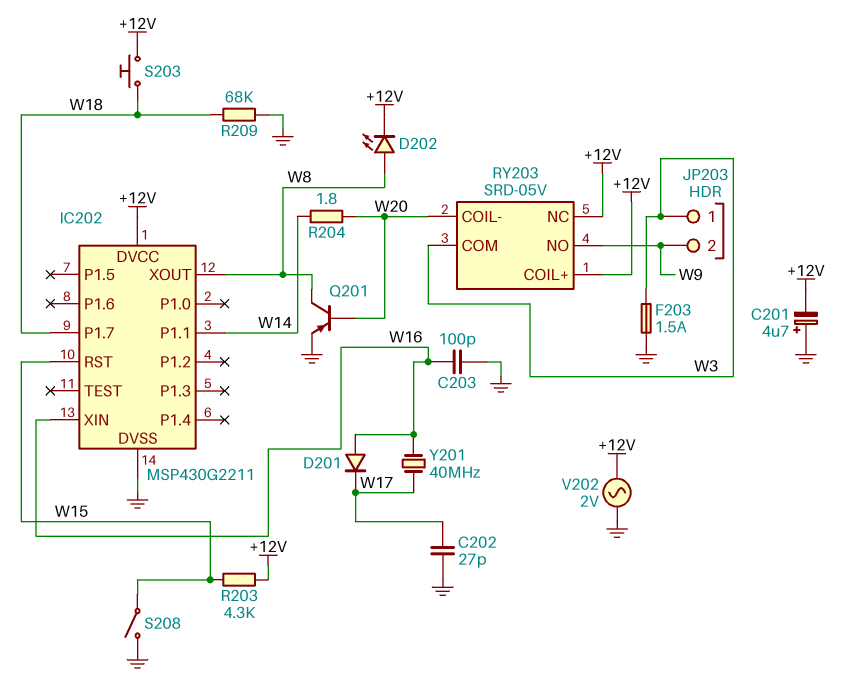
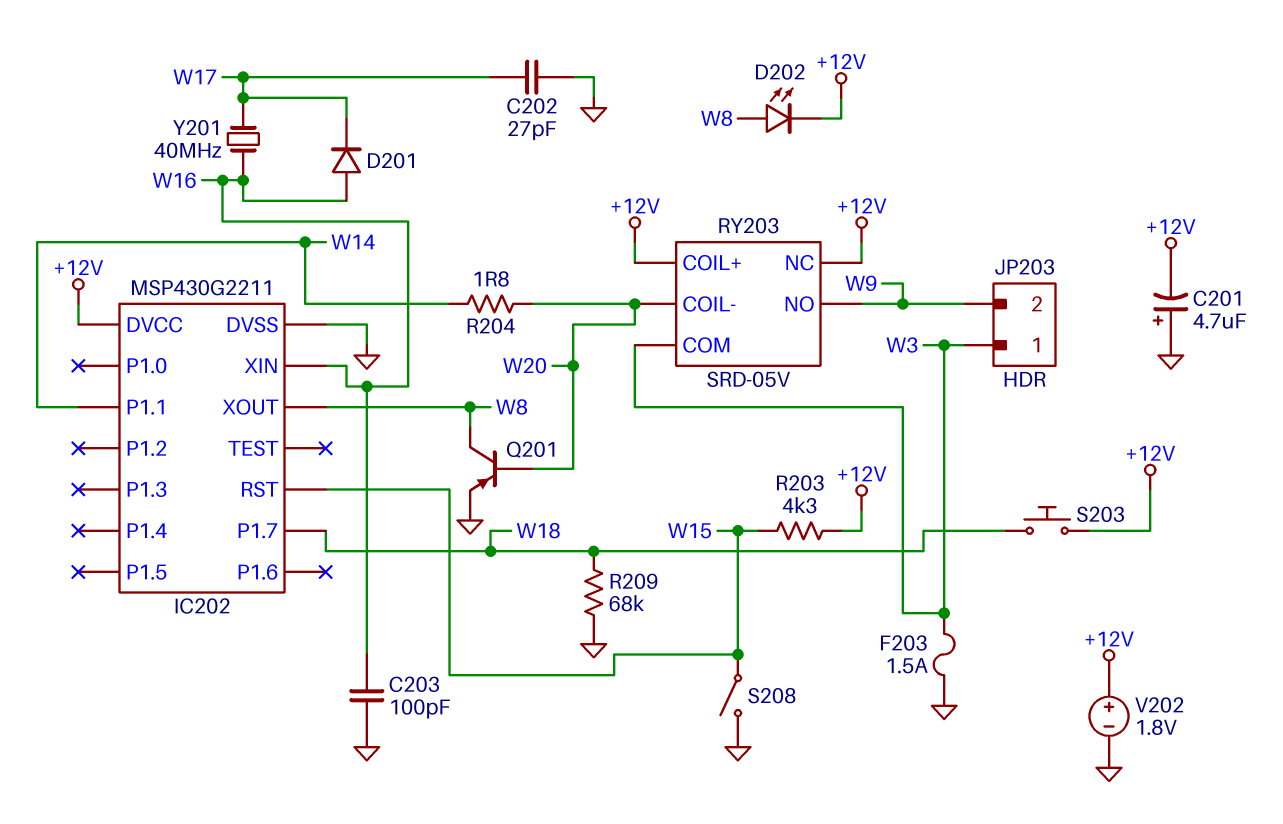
V202: AC 2V (+12V, GND) -> 1.8V (plus +12V, minus GND)

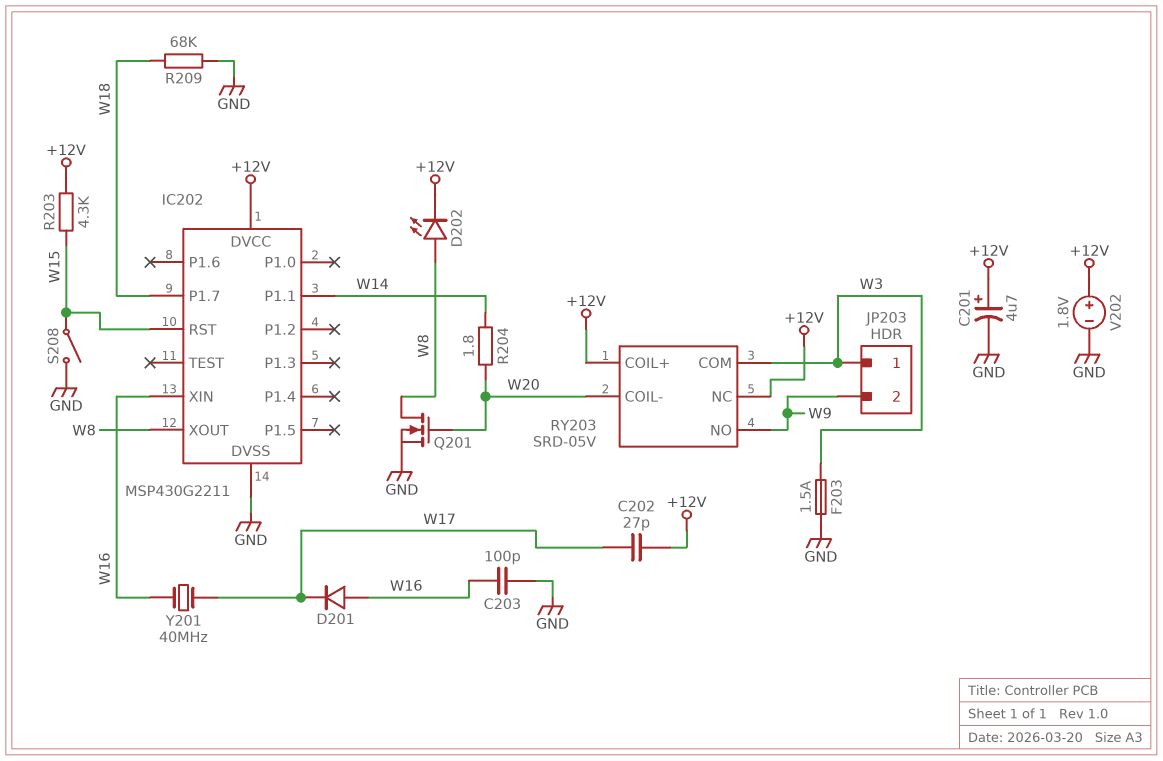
C201: 4.7uF (plus GND, minus +12V) -> 4.7uF (plus +12V, minus GND)
C202: 27pF (GND, W17) -> 27pF (+12V, W17)
Q201: PNP (B W20, C W8, E GND) -> NMOS (G W20, D W8, S GND)
S203: button (+12V, W18) -> none

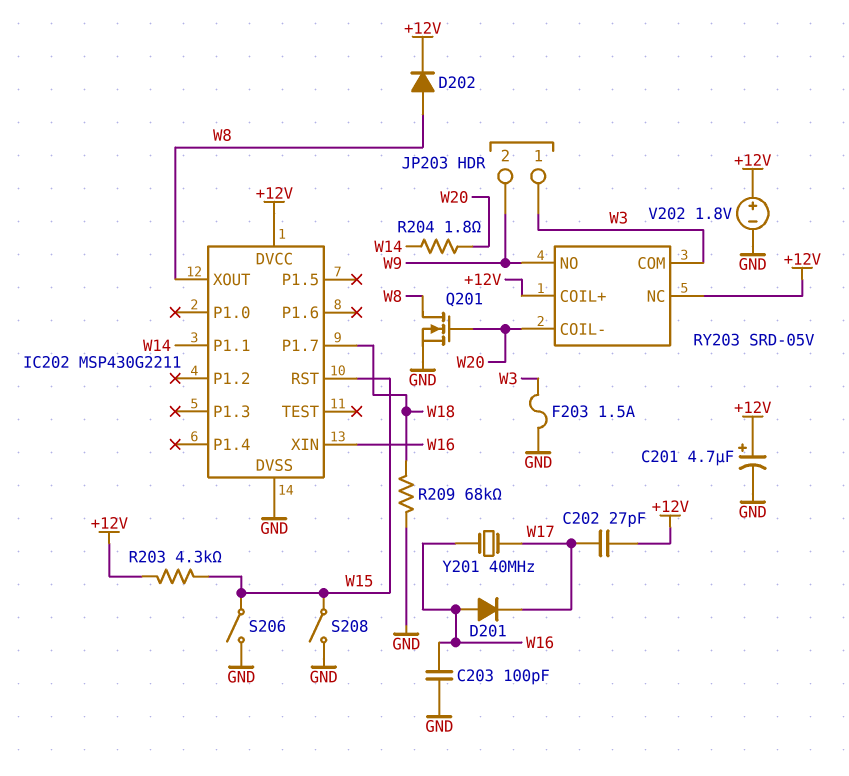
D202: LED (A W8, K +12V) -> diode (A W8, K +12V)
S206: none -> switch (GND, W15)

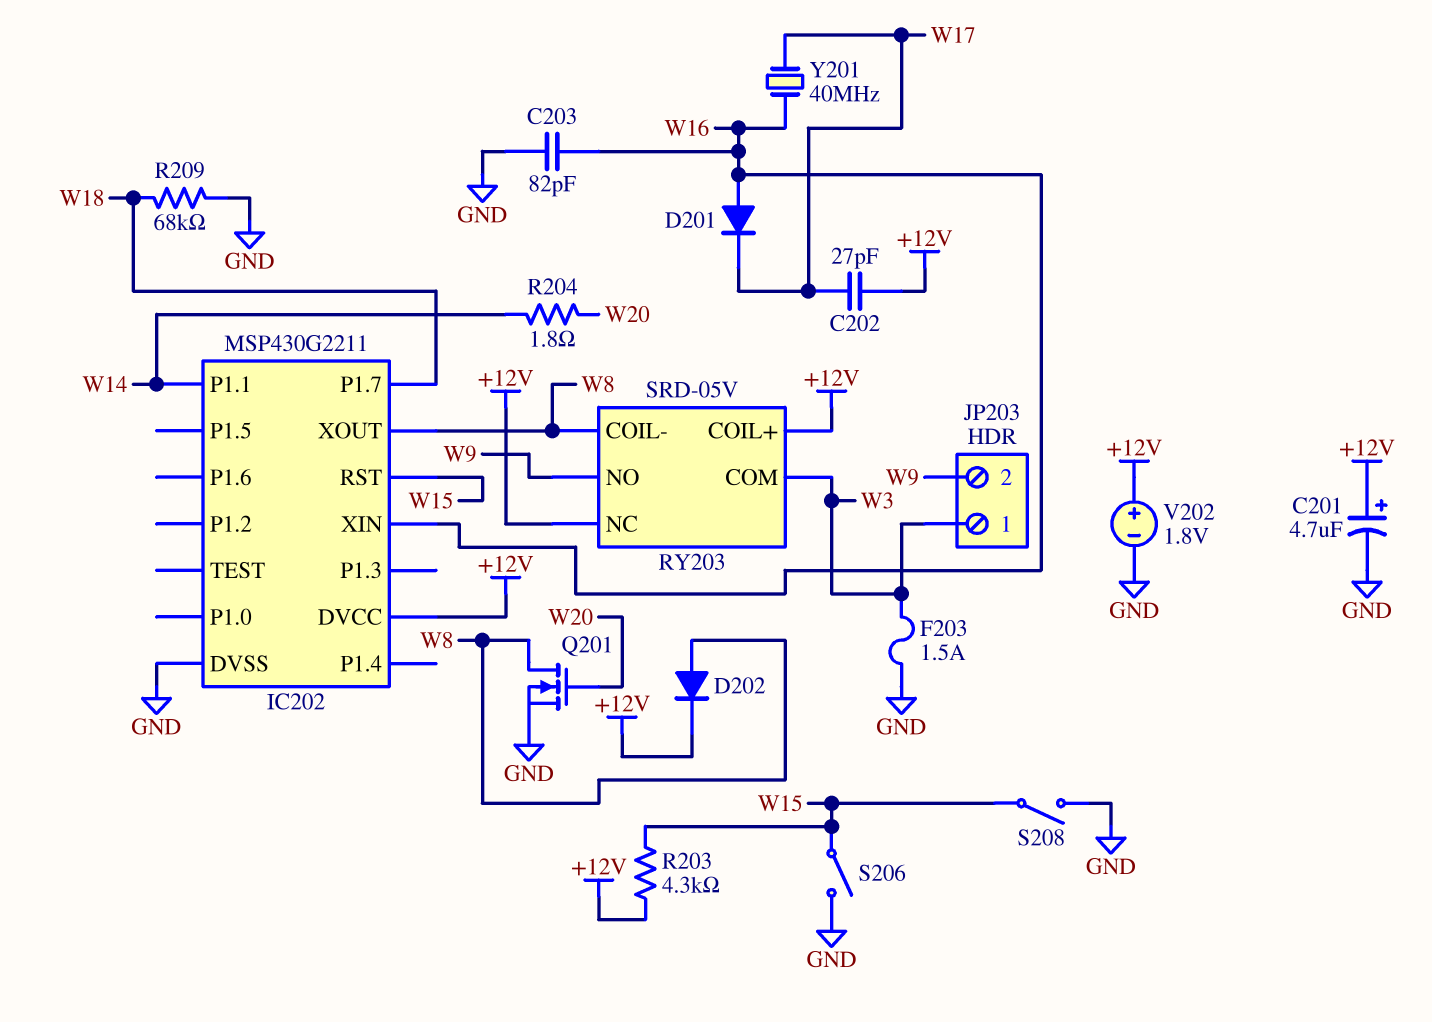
C203: 100pF (GND, W16) -> 82pF (GND, W16)
RY203 pin COIL-: W20 -> W8

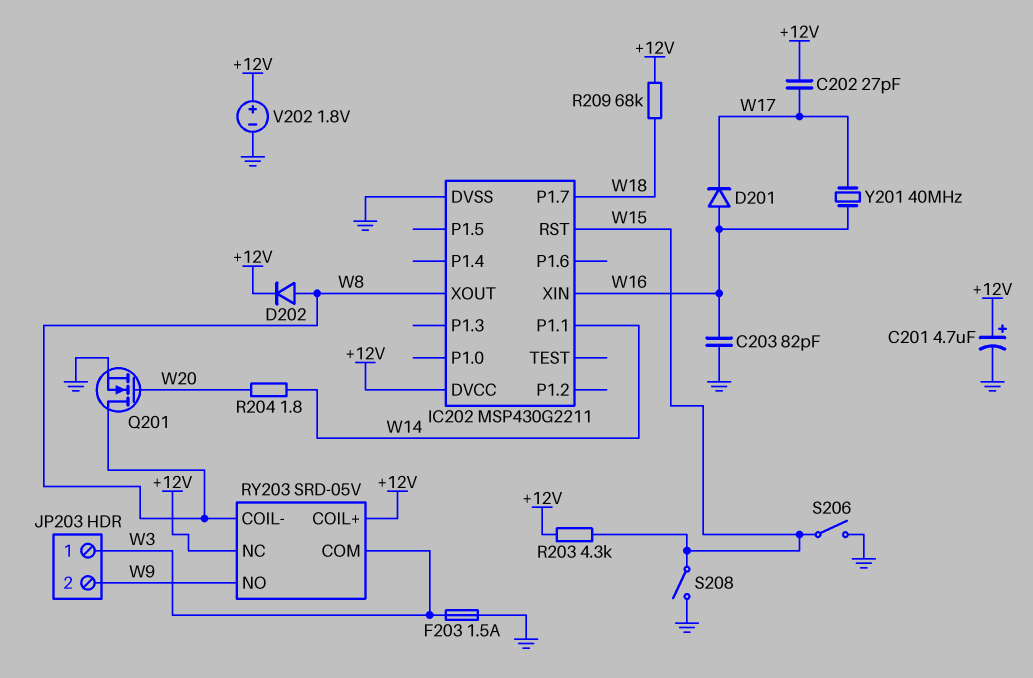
R209: 68k (GND, W18) -> 68k (+12V, W18)

